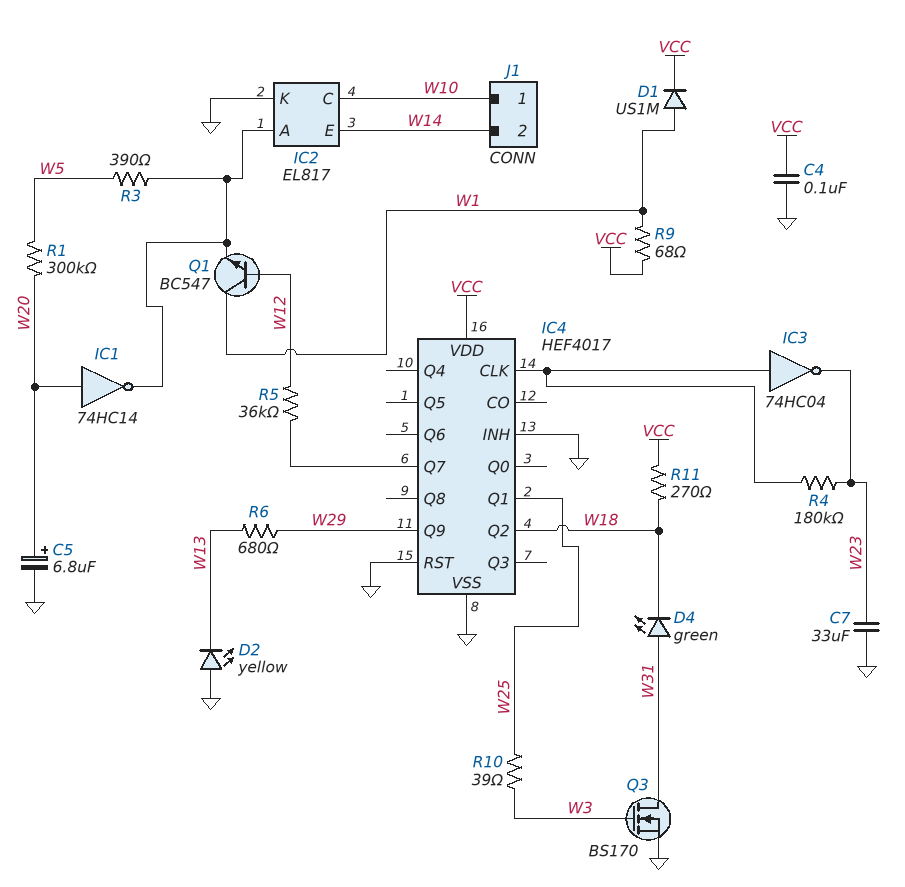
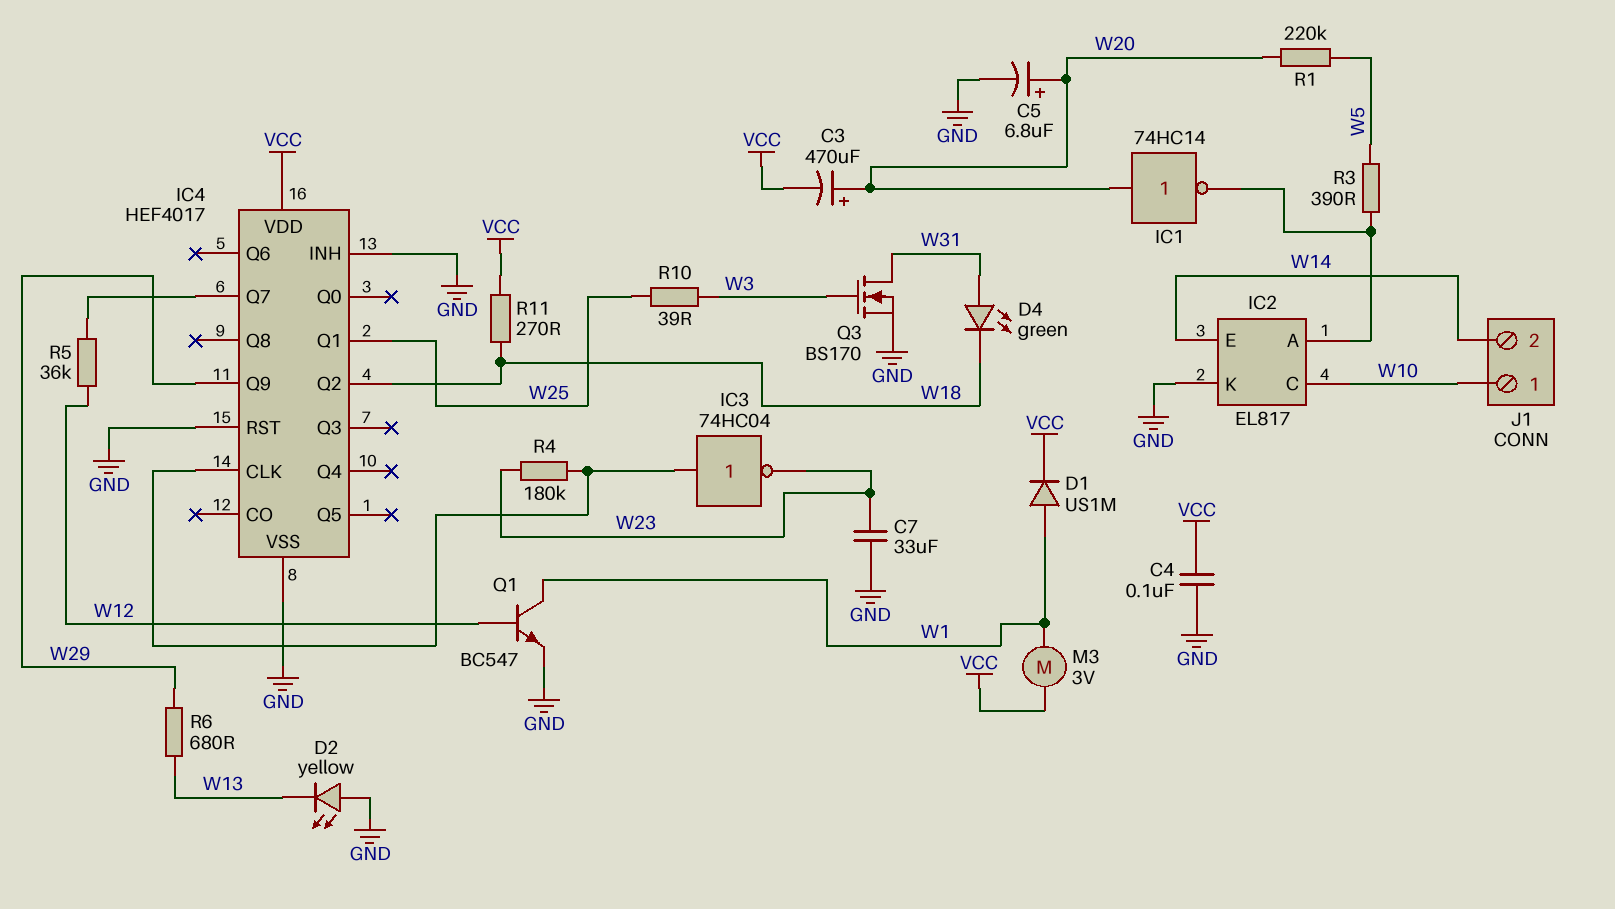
C3: none -> 470uF (plus W20, minus VCC)
M3: none -> motor 3V (VCC, W1)
Q1: NPN BC547 (B W12, C W1, E IC2/A) -> NPN BC547 (B W12, C W1, E GND)
R1: 300k (W5, W20) -> 220k (W5, W20)
R9: 68 (VCC, W1) -> none

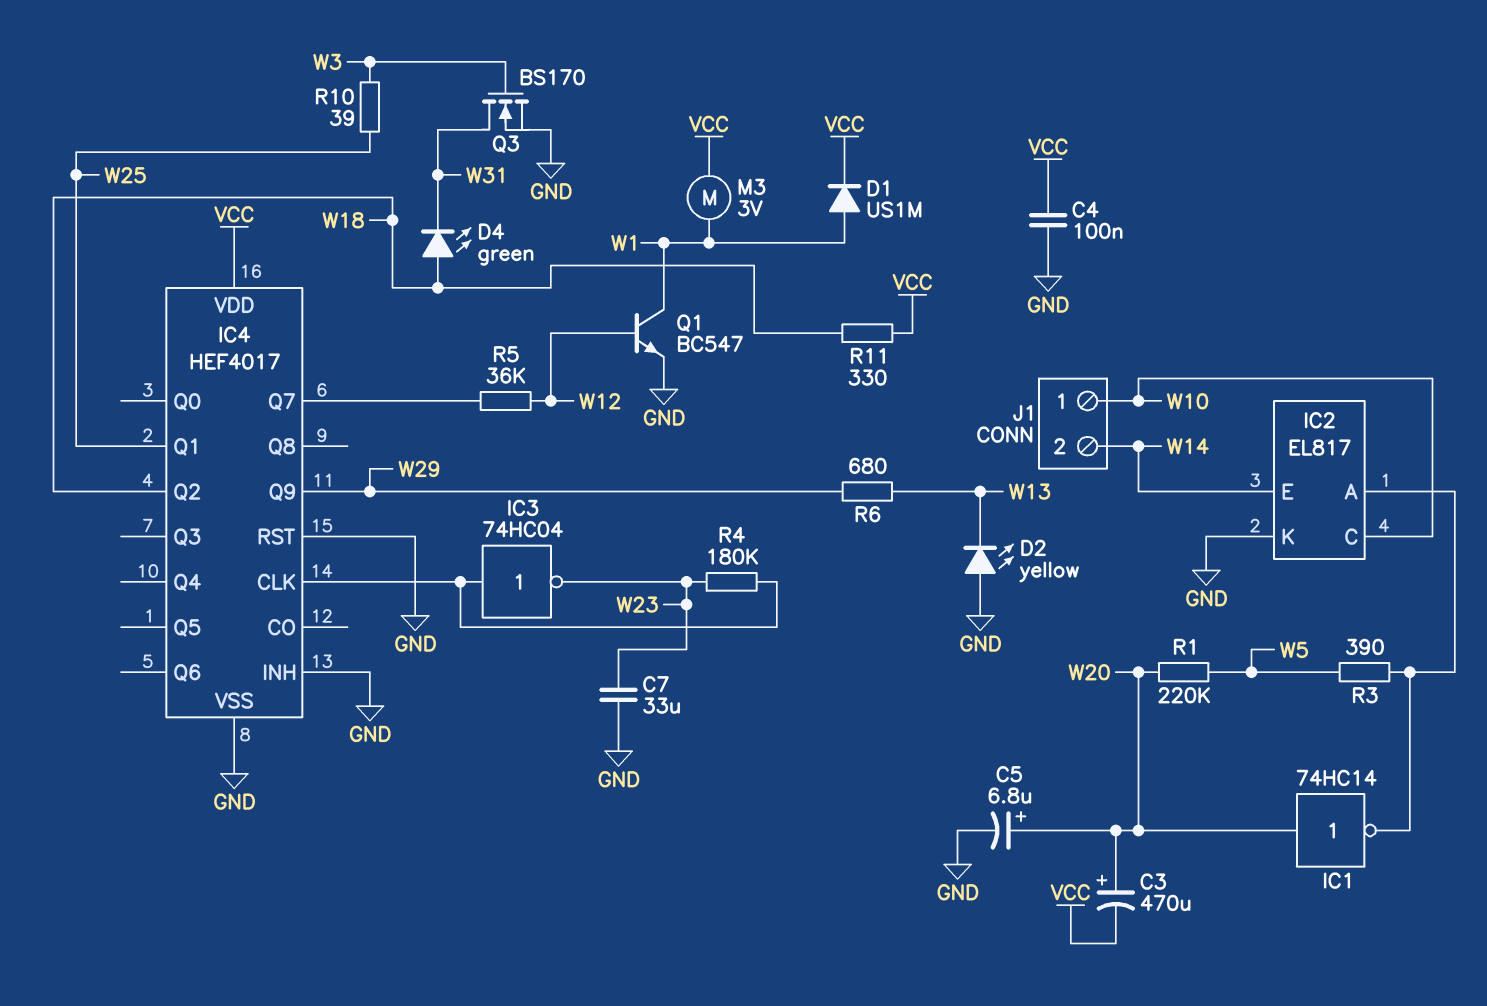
D4: LED green (A W31, K W18) -> LED green (A W18, K W31)
R11: 270 (VCC, W18) -> 330 (VCC, W18)

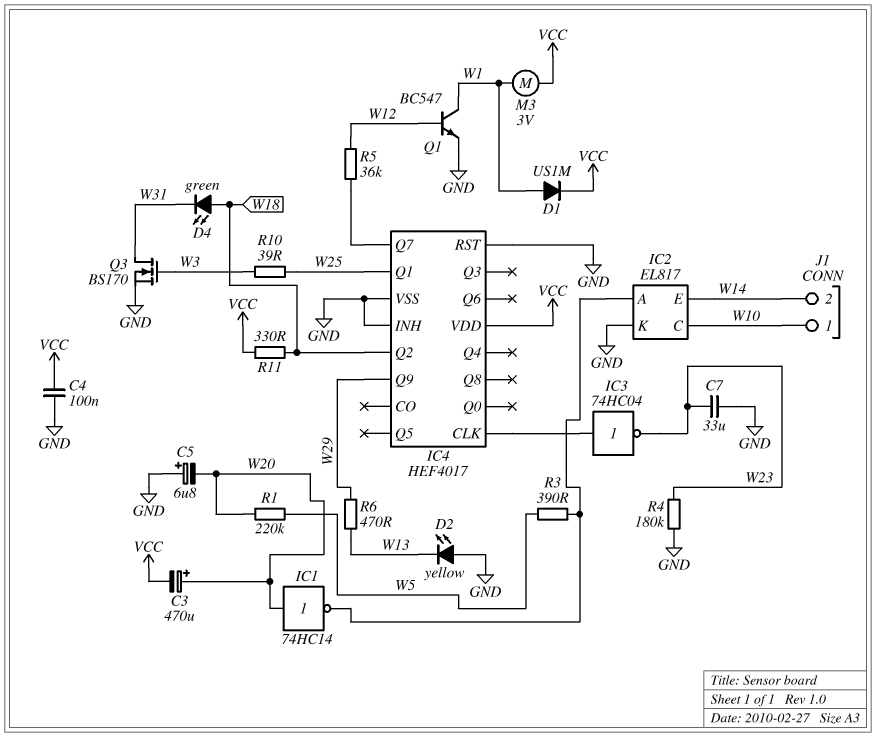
C5: 6.8uF (plus W20, minus GND) -> 6.8uF (plus GND, minus W20)
R4: 180k (IC4/CLK, W23) -> 180k (GND, W23)
R6: 680 (W13, W29) -> 470 (W13, W29)

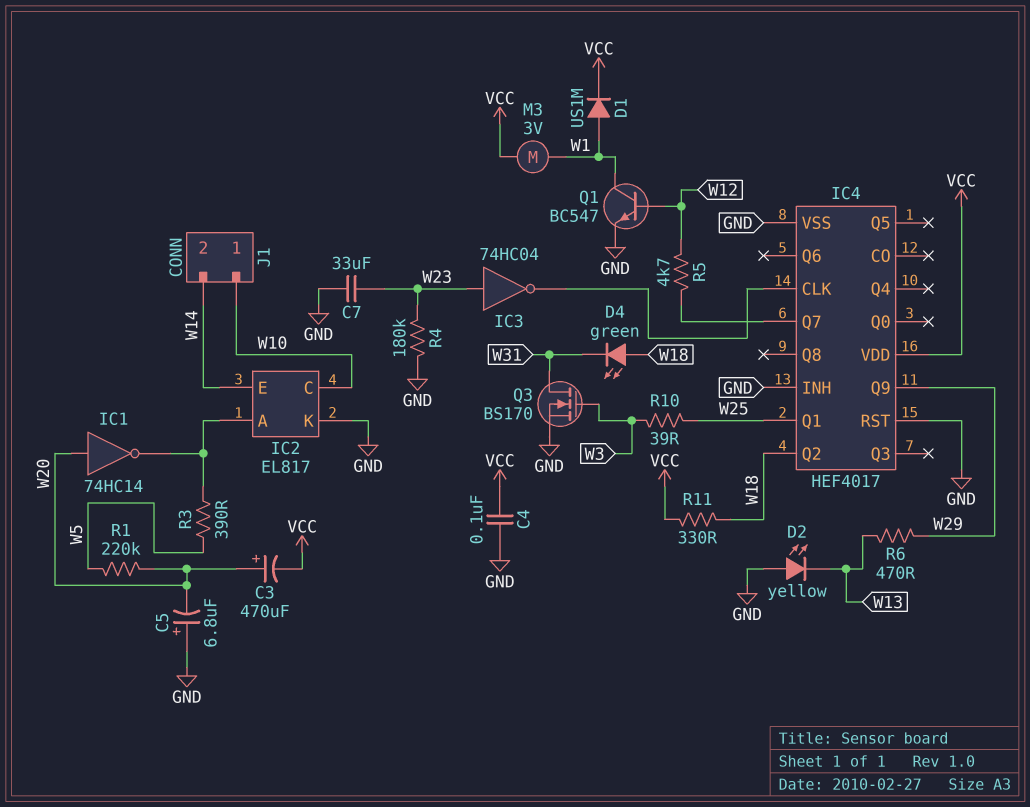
IC3: NOT 74HC04 (in IC4/CLK, out W23) -> NOT 74HC04 (in W23, out IC4/CLK)
R5: 36k (IC4/Q7, W12) -> 4.7k (IC4/Q7, W12)

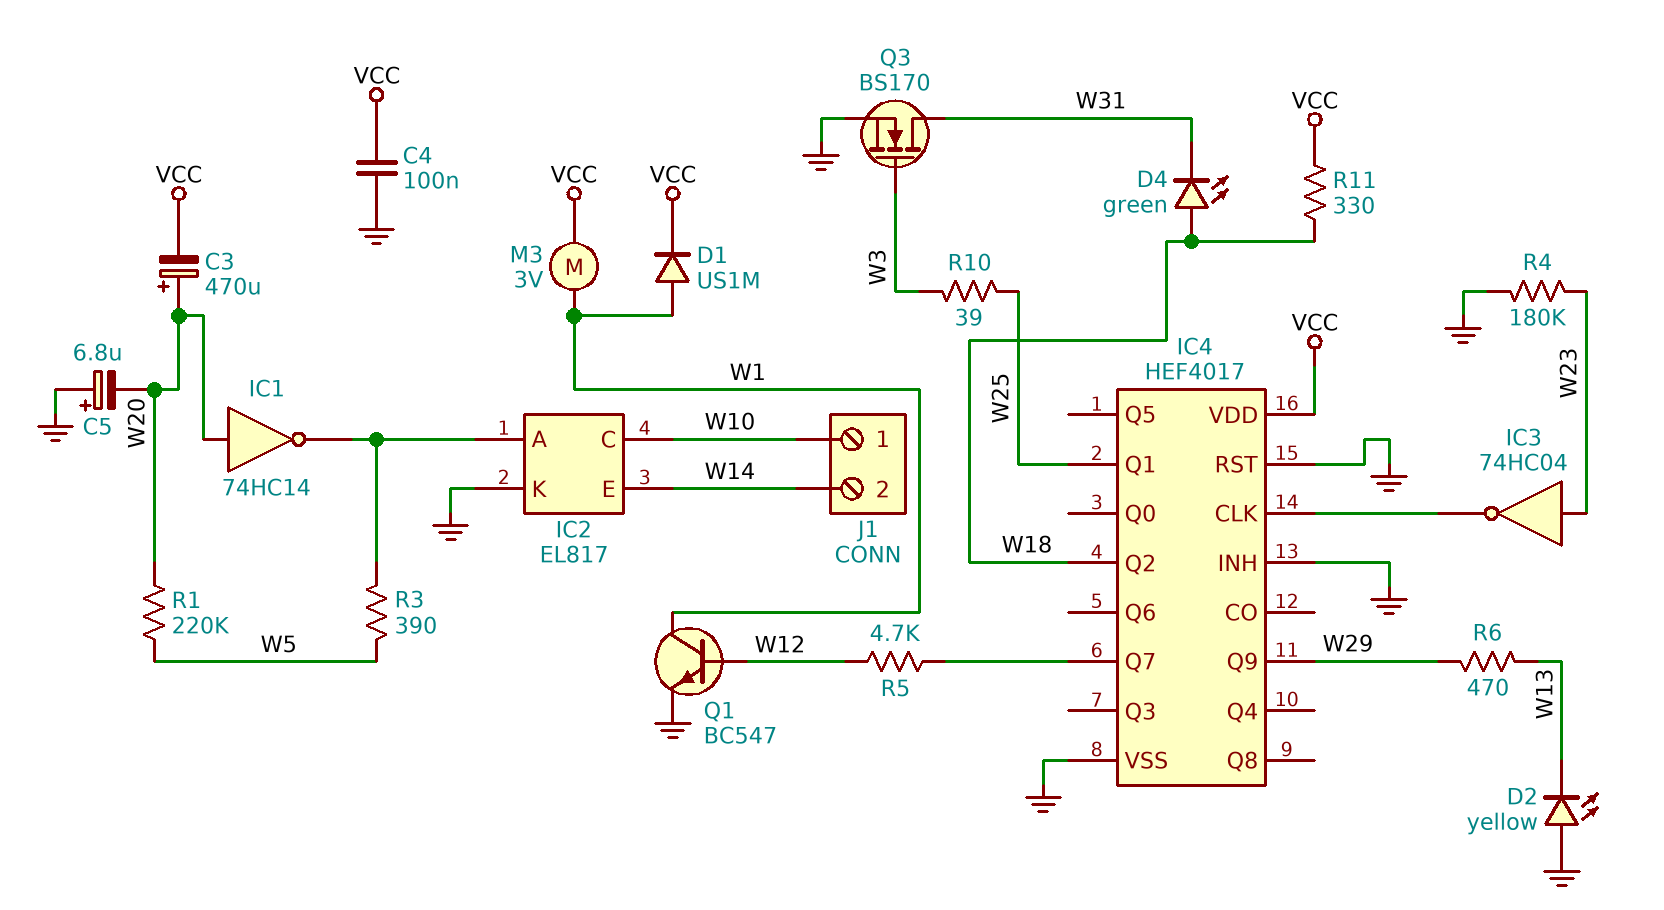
C7: 33uF (GND, W23) -> none

